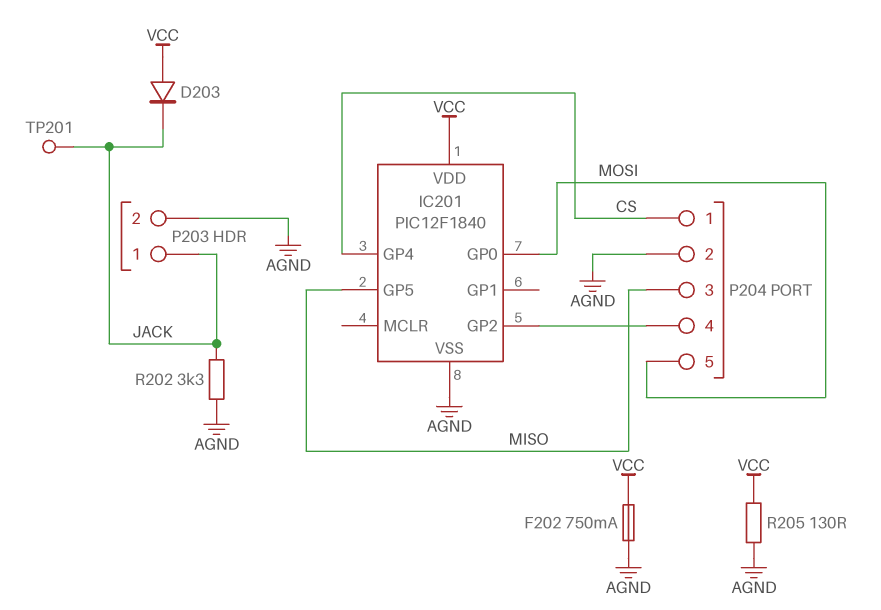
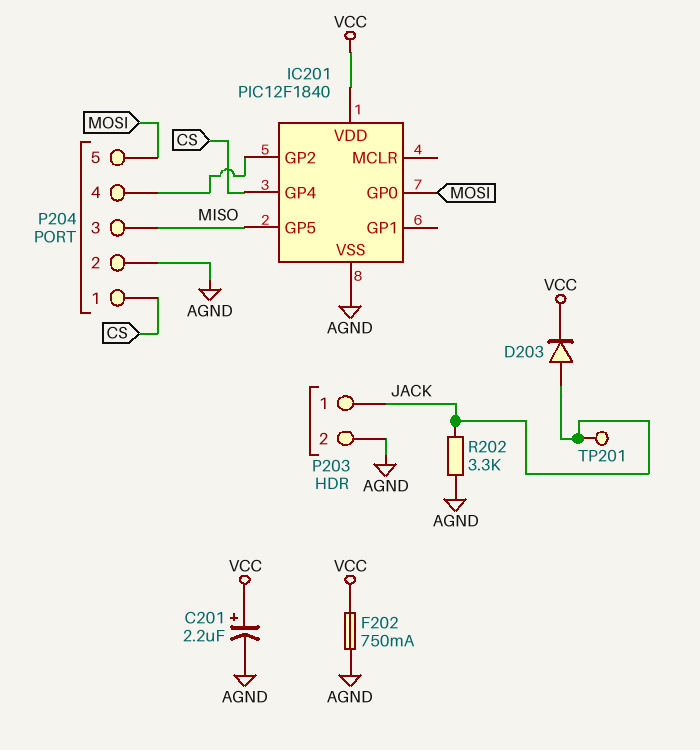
C201: none -> 2.2uF (plus VCC, minus AGND)
D203: diode (A VCC, K JACK) -> diode (A JACK, K VCC)
R205: 130 (AGND, VCC) -> none

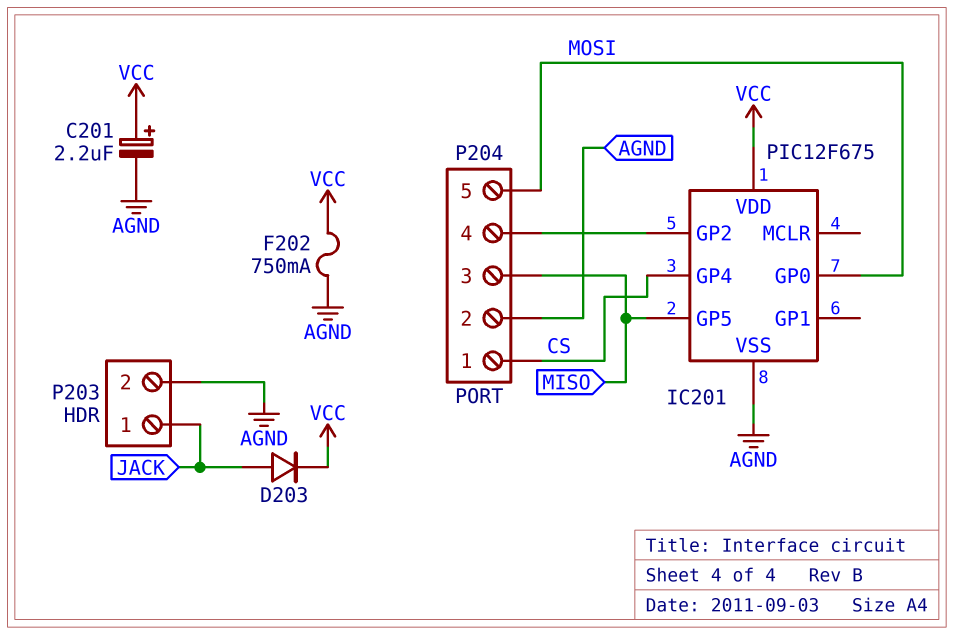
IC201: PIC12F1840 -> PIC12F675
R202: 3.3k (AGND, JACK) -> none
TP201: test point (JACK) -> none

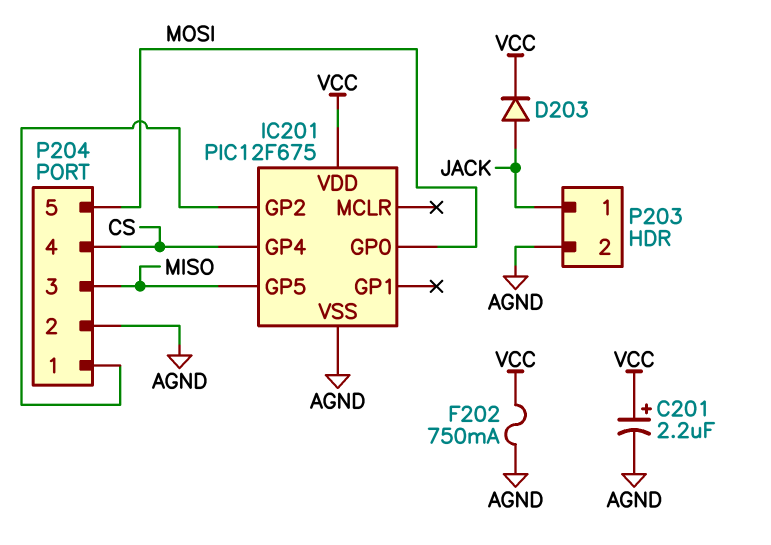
P204 pin 1: CS -> IC201/GP2
P204 pin 4: IC201/GP2 -> CS

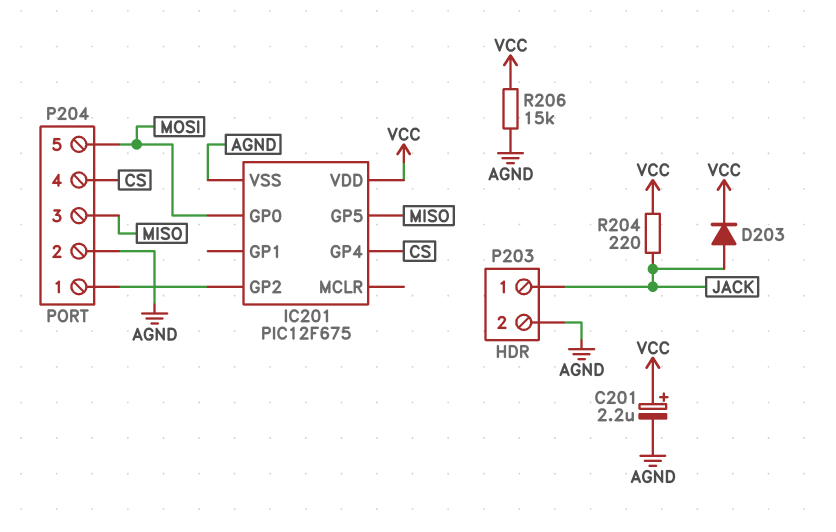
F202: 750mA (AGND, VCC) -> none
R204: none -> 220 (JACK, VCC)
R206: none -> 15k (AGND, VCC)

